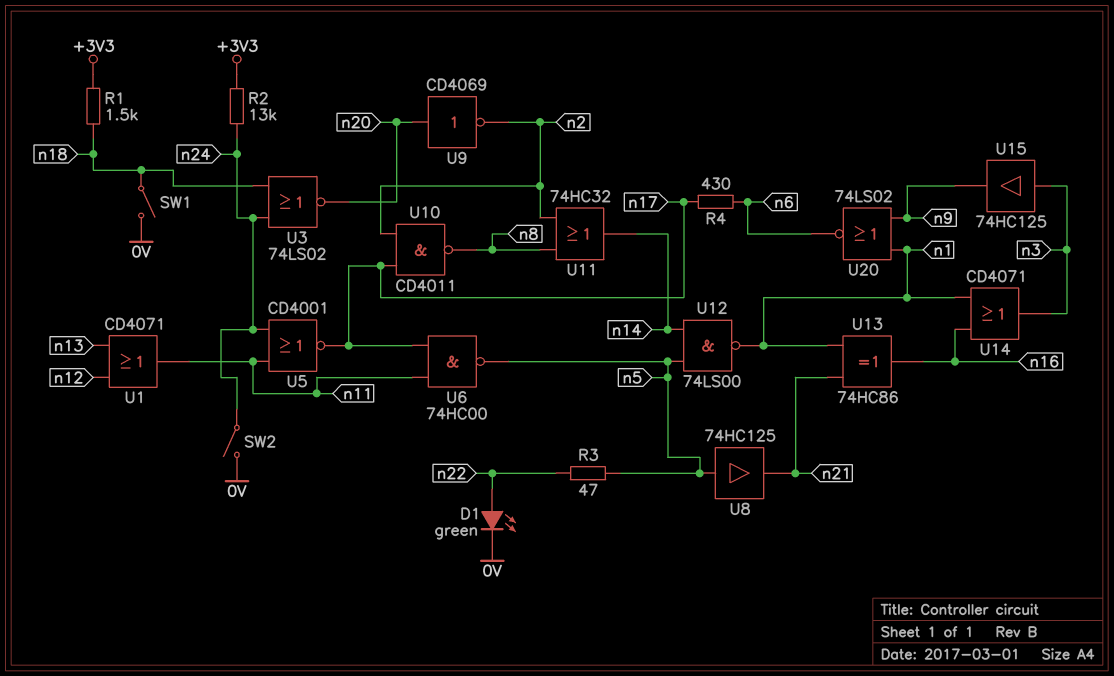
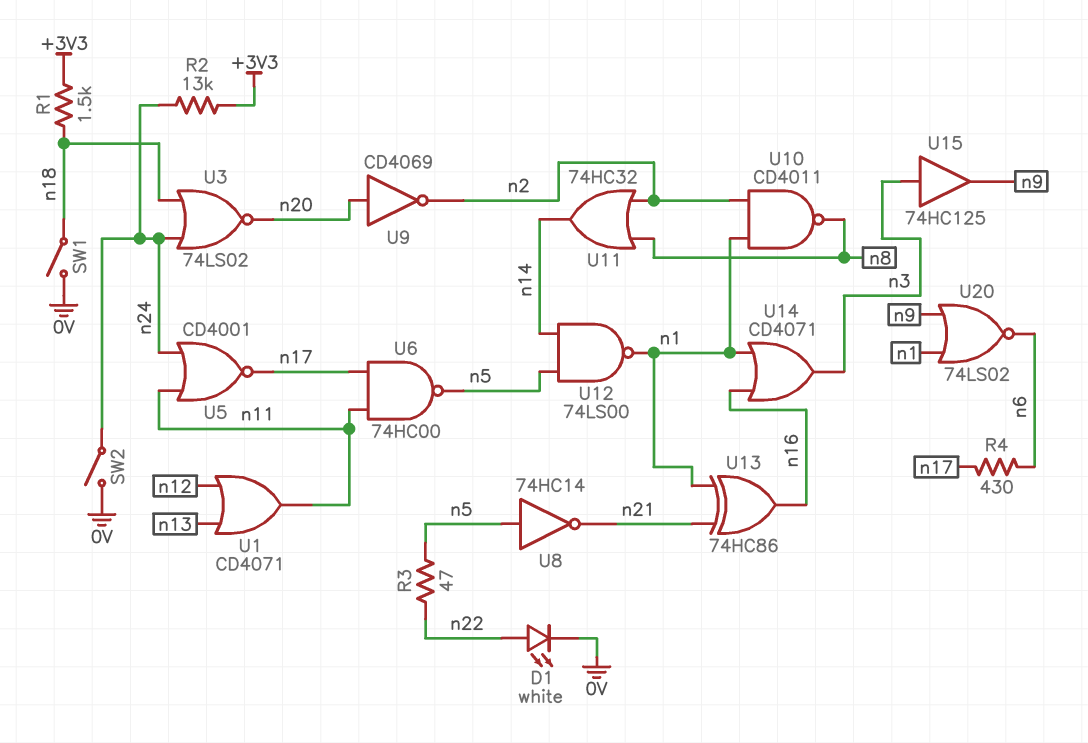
D1: LED green (A n22, K 0V) -> LED white (A n22, K 0V)
U8: buffer 74HC125 (in n5, out n21) -> NOT 74HC14 (in n5, out n21)
U10: NAND CD4011 (in n2, in n17, out n8) -> NAND CD4011 (in n1, in n2, out n8)

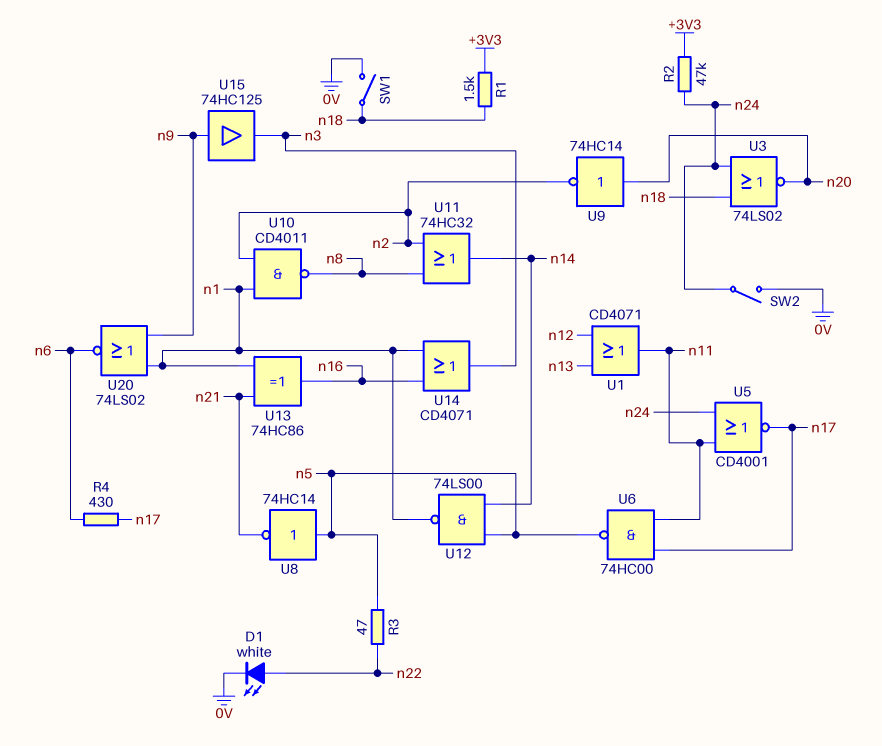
R2: 13k (+3V3, n24) -> 47k (+3V3, n24)
U9: NOT CD4069 (in n20, out n2) -> NOT 74HC14 (in n20, out n2)
U15: buffer 74HC125 (in n3, out n9) -> buffer 74HC125 (in n9, out n3)

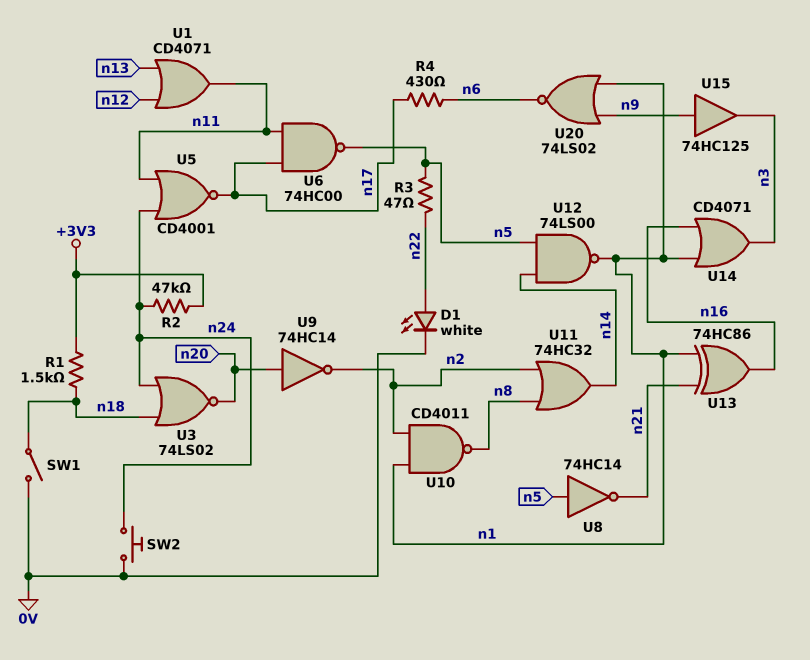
SW2: switch (0V, n24) -> button (0V, n24)

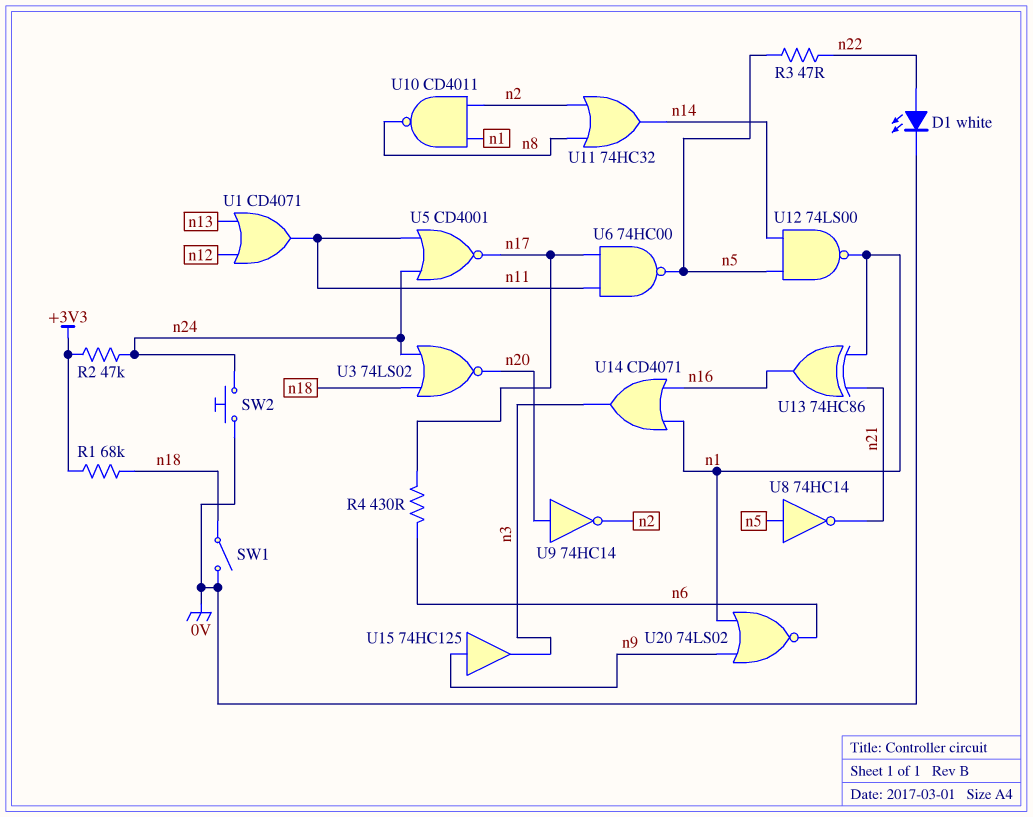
R1: 1.5k (+3V3, n18) -> 68k (+3V3, n18)

